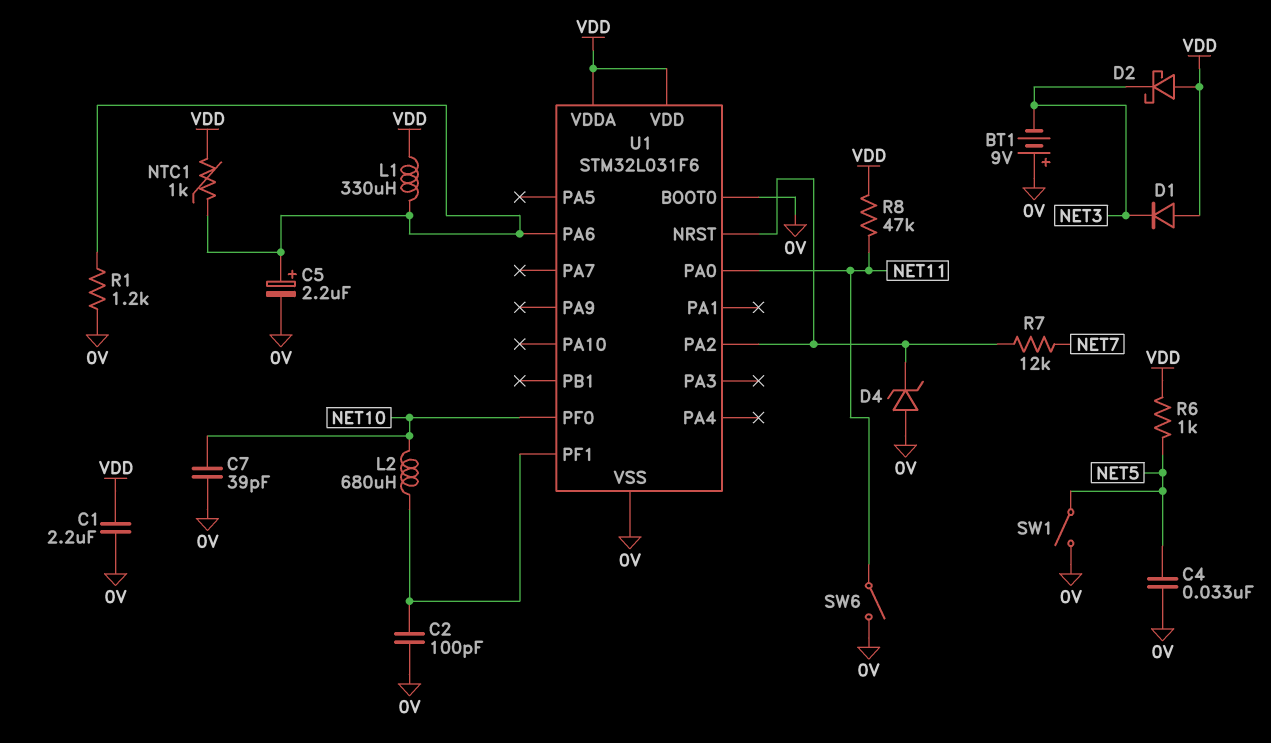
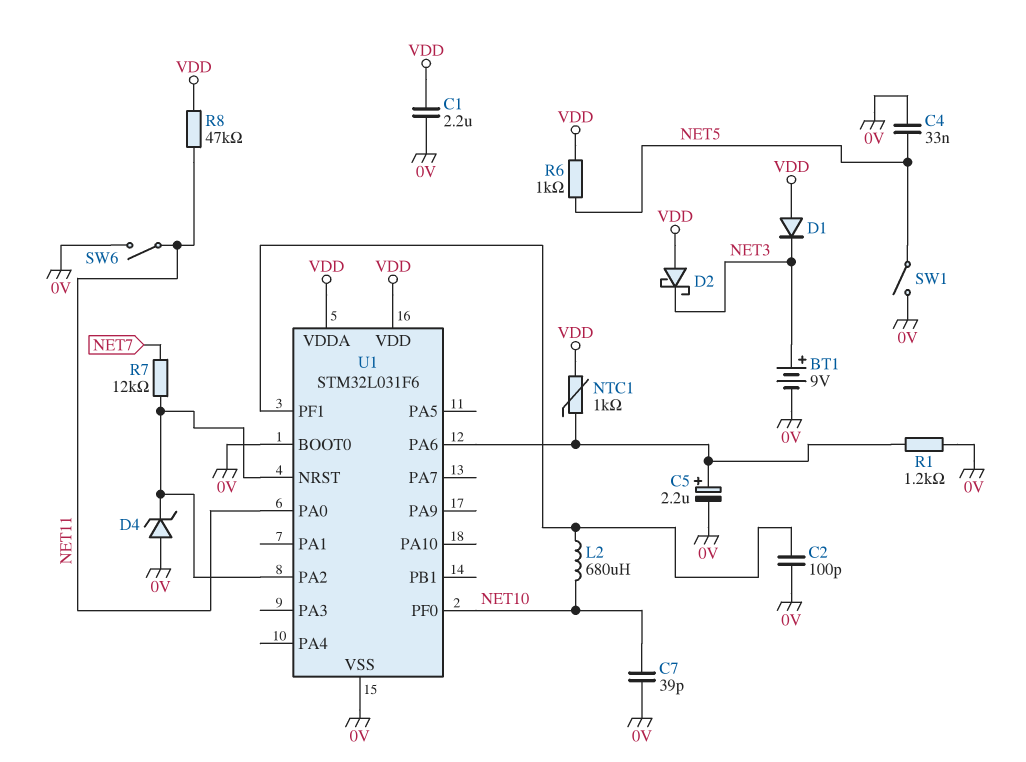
BT1: 9V (plus 0V, minus NET3) -> 9V (plus NET3, minus 0V)
L1: 330uH (U1/PA6, VDD) -> none

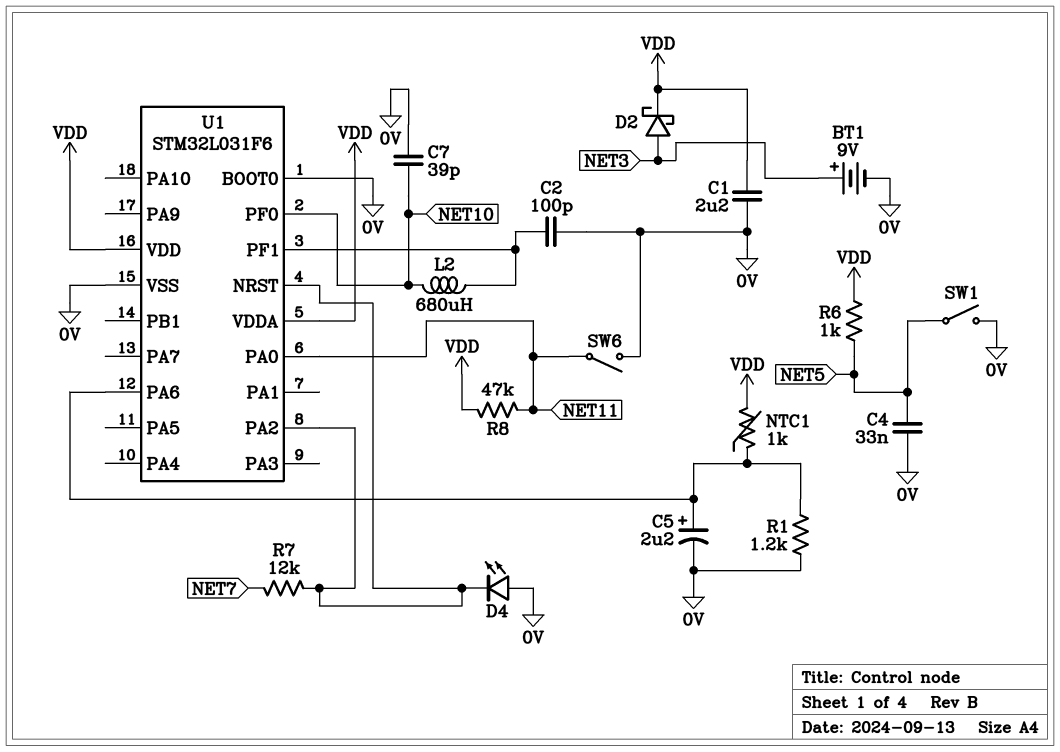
D1: diode (A VDD, K NET3) -> none
D2: schottky (A VDD, K NET3) -> schottky (A NET3, K VDD)
D4: zener (A 0V, K U1/NRST) -> LED (A 0V, K U1/NRST)

